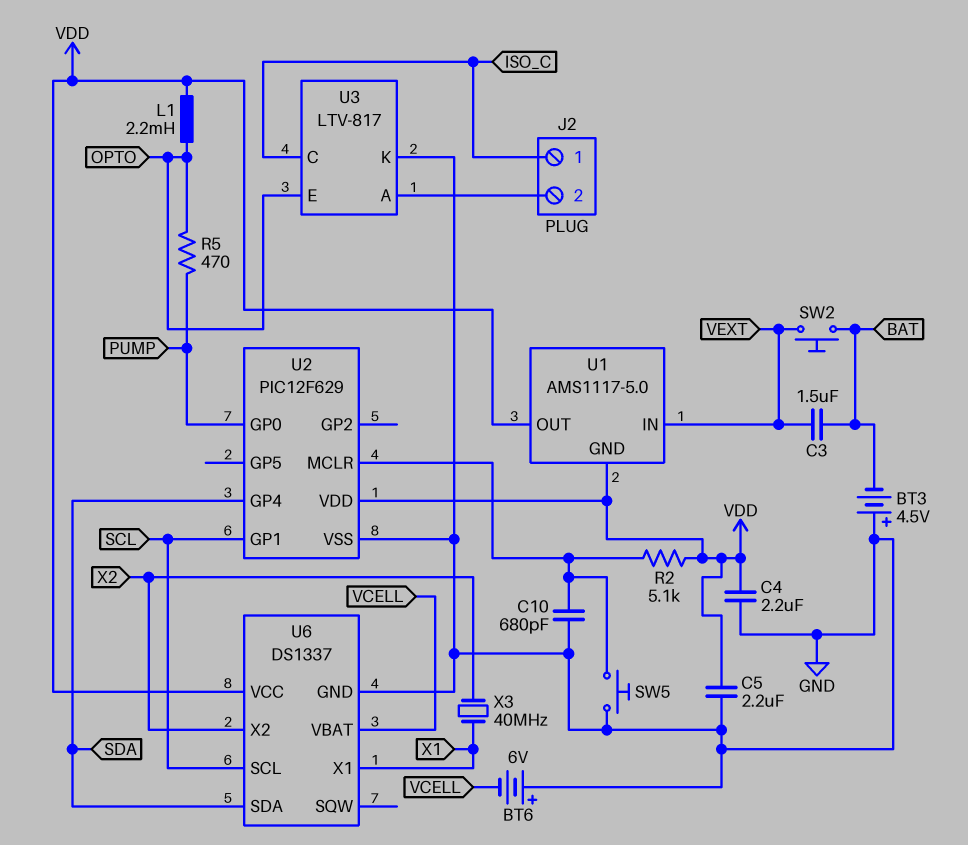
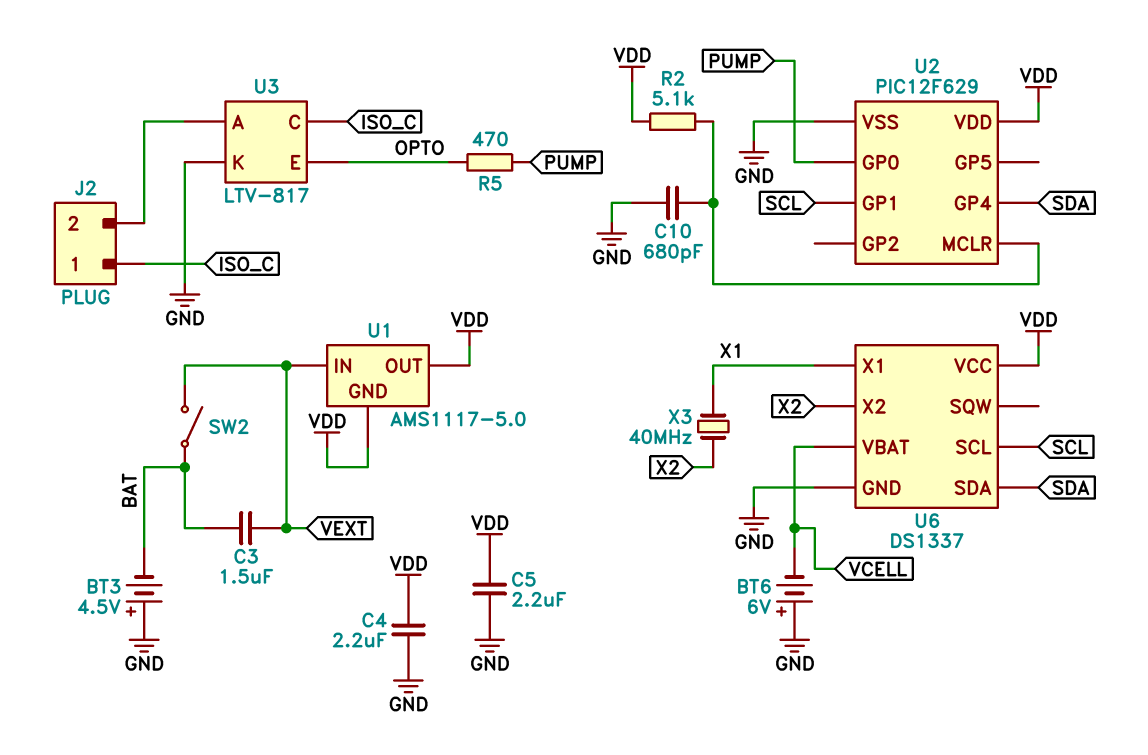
L1: 2.2mH (OPTO, VDD) -> none
SW2: button (BAT, VEXT) -> switch (BAT, VEXT)
SW5: button (GND, U2/MCLR) -> none

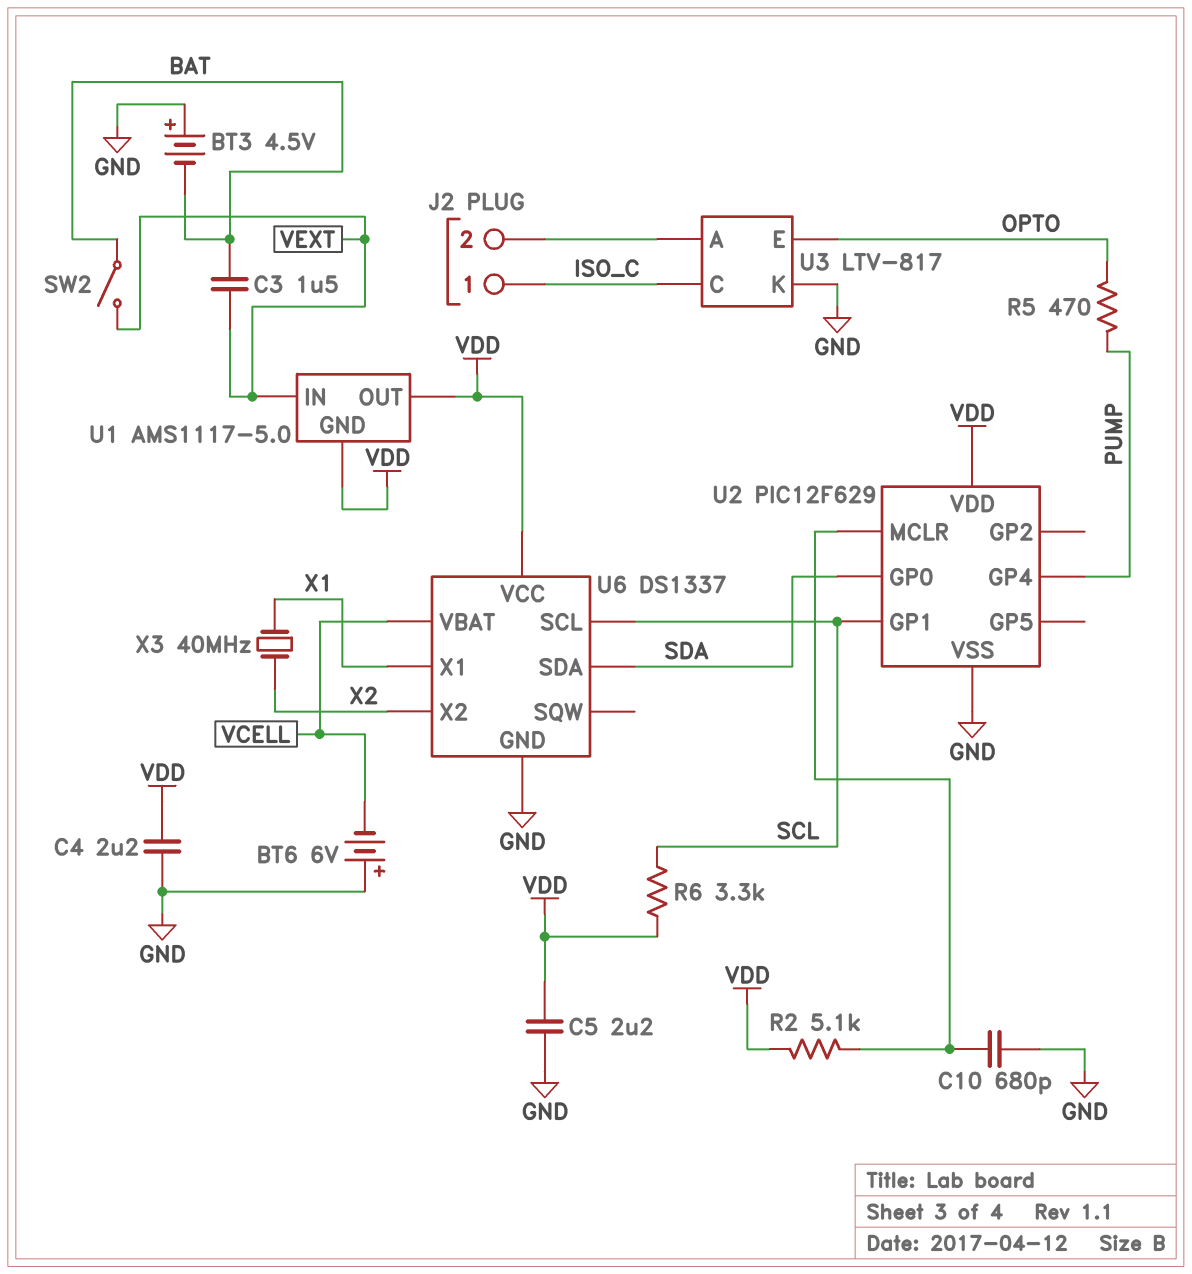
R6: none -> 3.3k (SCL, VDD)
U2 pin GP0: PUMP -> SDA
U2 pin GP4: SDA -> PUMP

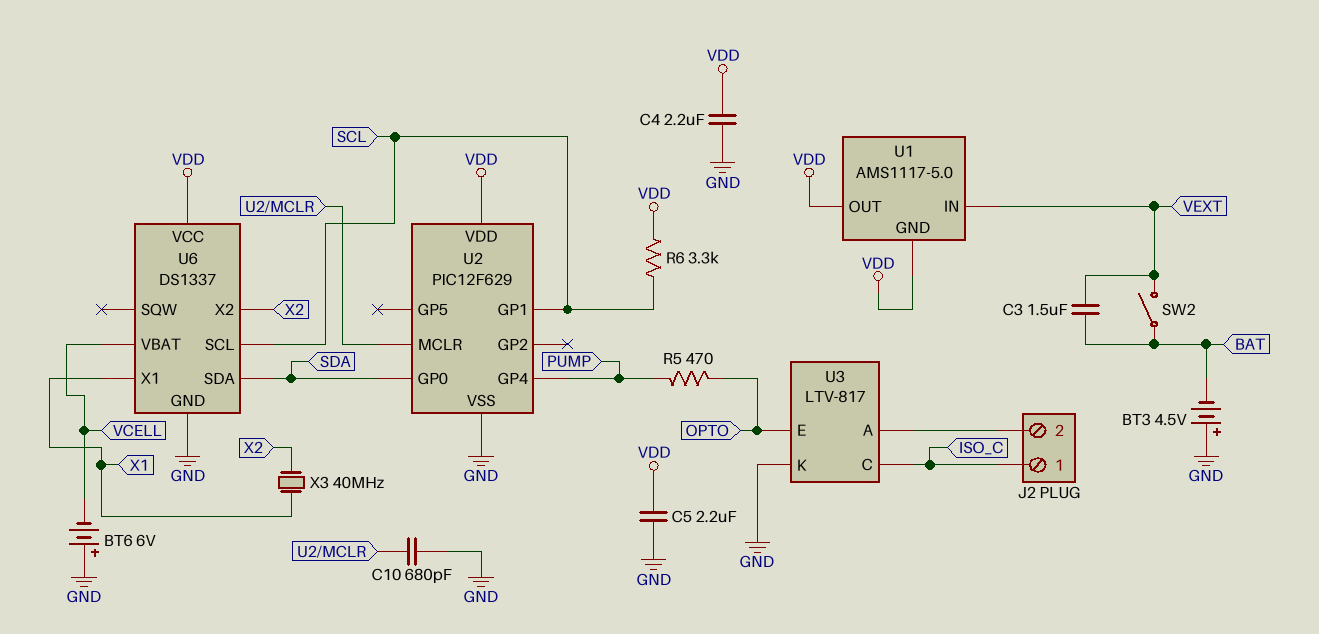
R2: 5.1k (U2/MCLR, VDD) -> none

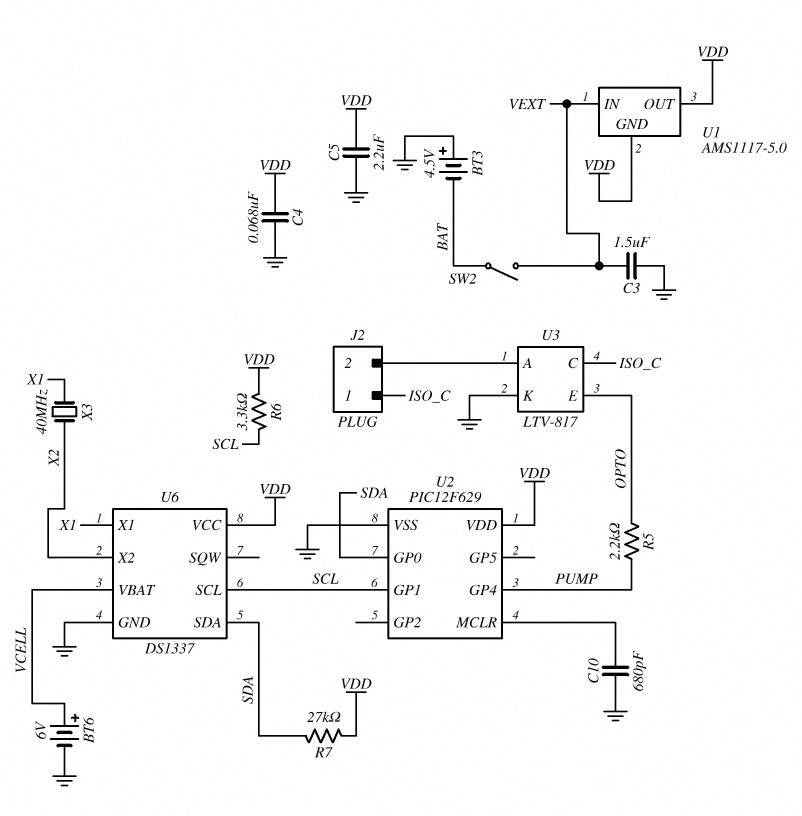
BT6: 6V (plus GND, minus VCELL) -> 6V (plus VCELL, minus GND)
C3: 1.5uF (BAT, VEXT) -> 1.5uF (GND, VEXT)
C4: 2.2uF (GND, VDD) -> 68nF (GND, VDD)
R5: 470 (OPTO, PUMP) -> 2.2k (OPTO, PUMP)
R7: none -> 27k (SDA, VDD)

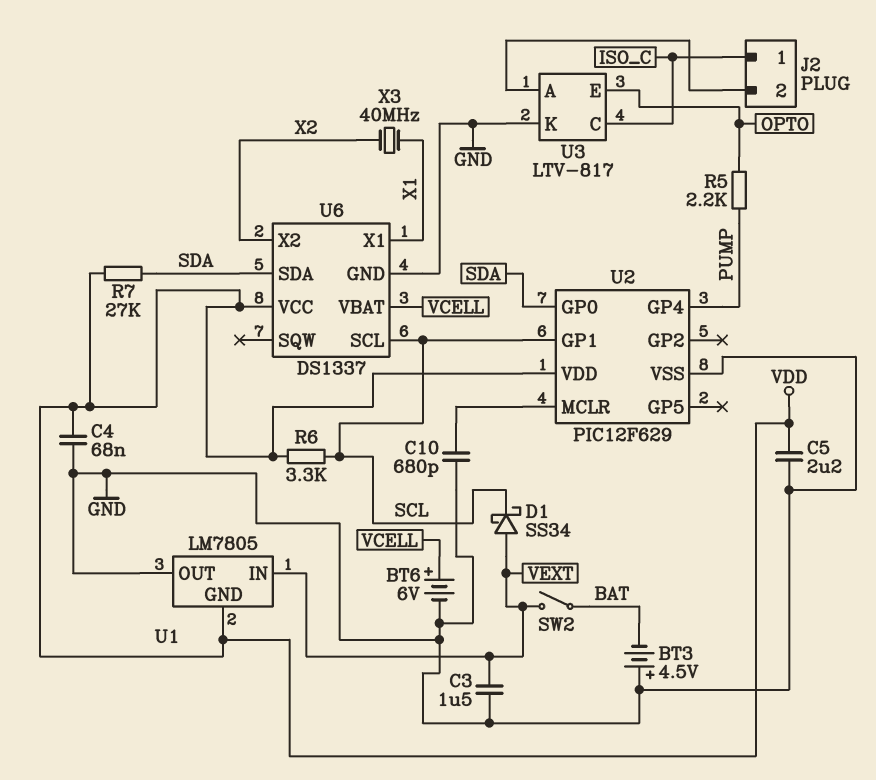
D1: none -> schottky SS34 (A VEXT, K SCL)
U1: AMS1117-5.0 -> LM7805
U1 pin OUT: VDD -> GND

